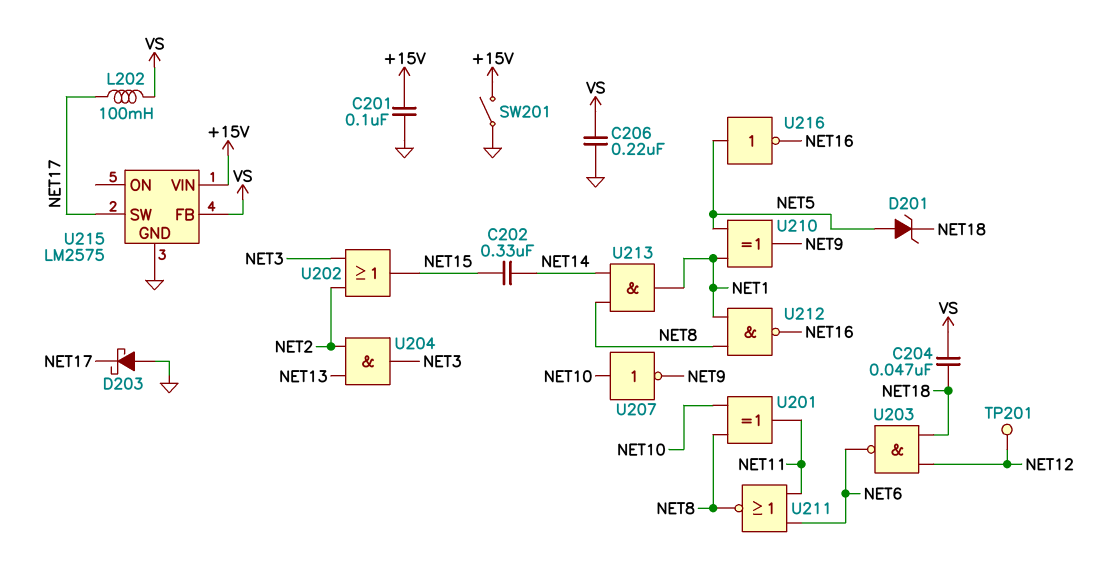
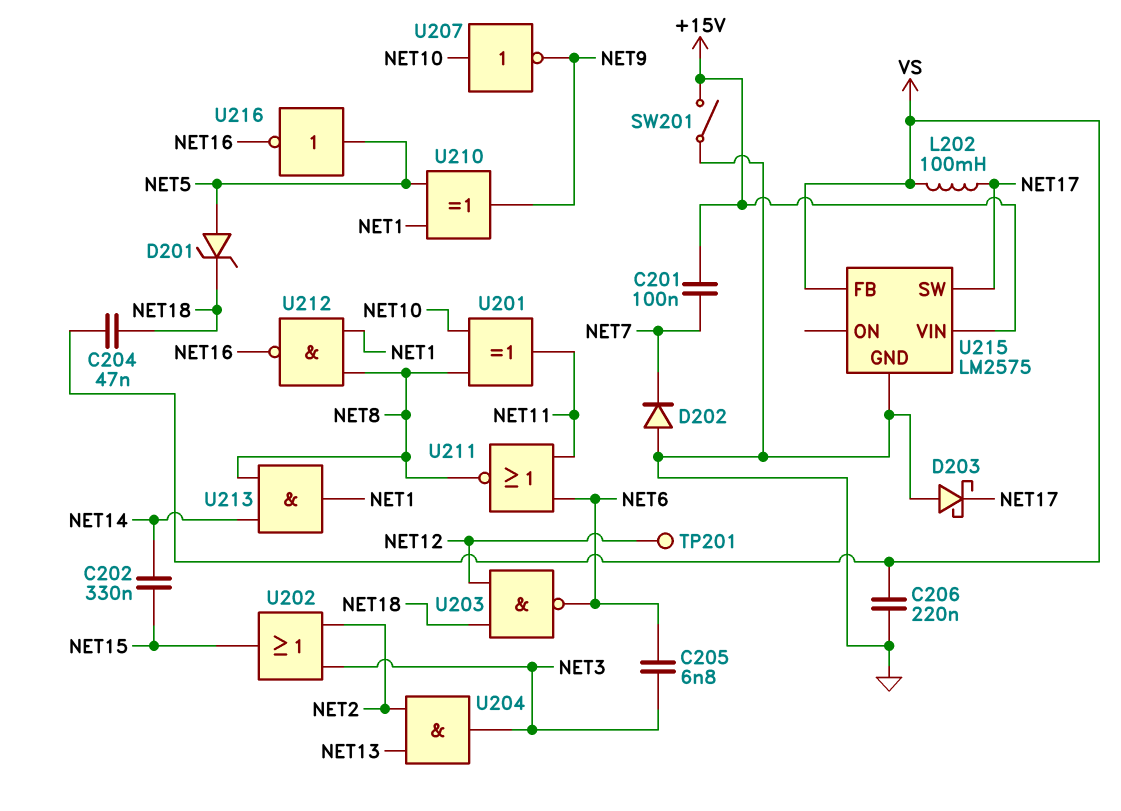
C201: 100nF (+15V, GND) -> 100nF (+15V, NET7)
C205: none -> 6.8nF (NET3, NET6)
D202: none -> diode (A GND, K NET7)

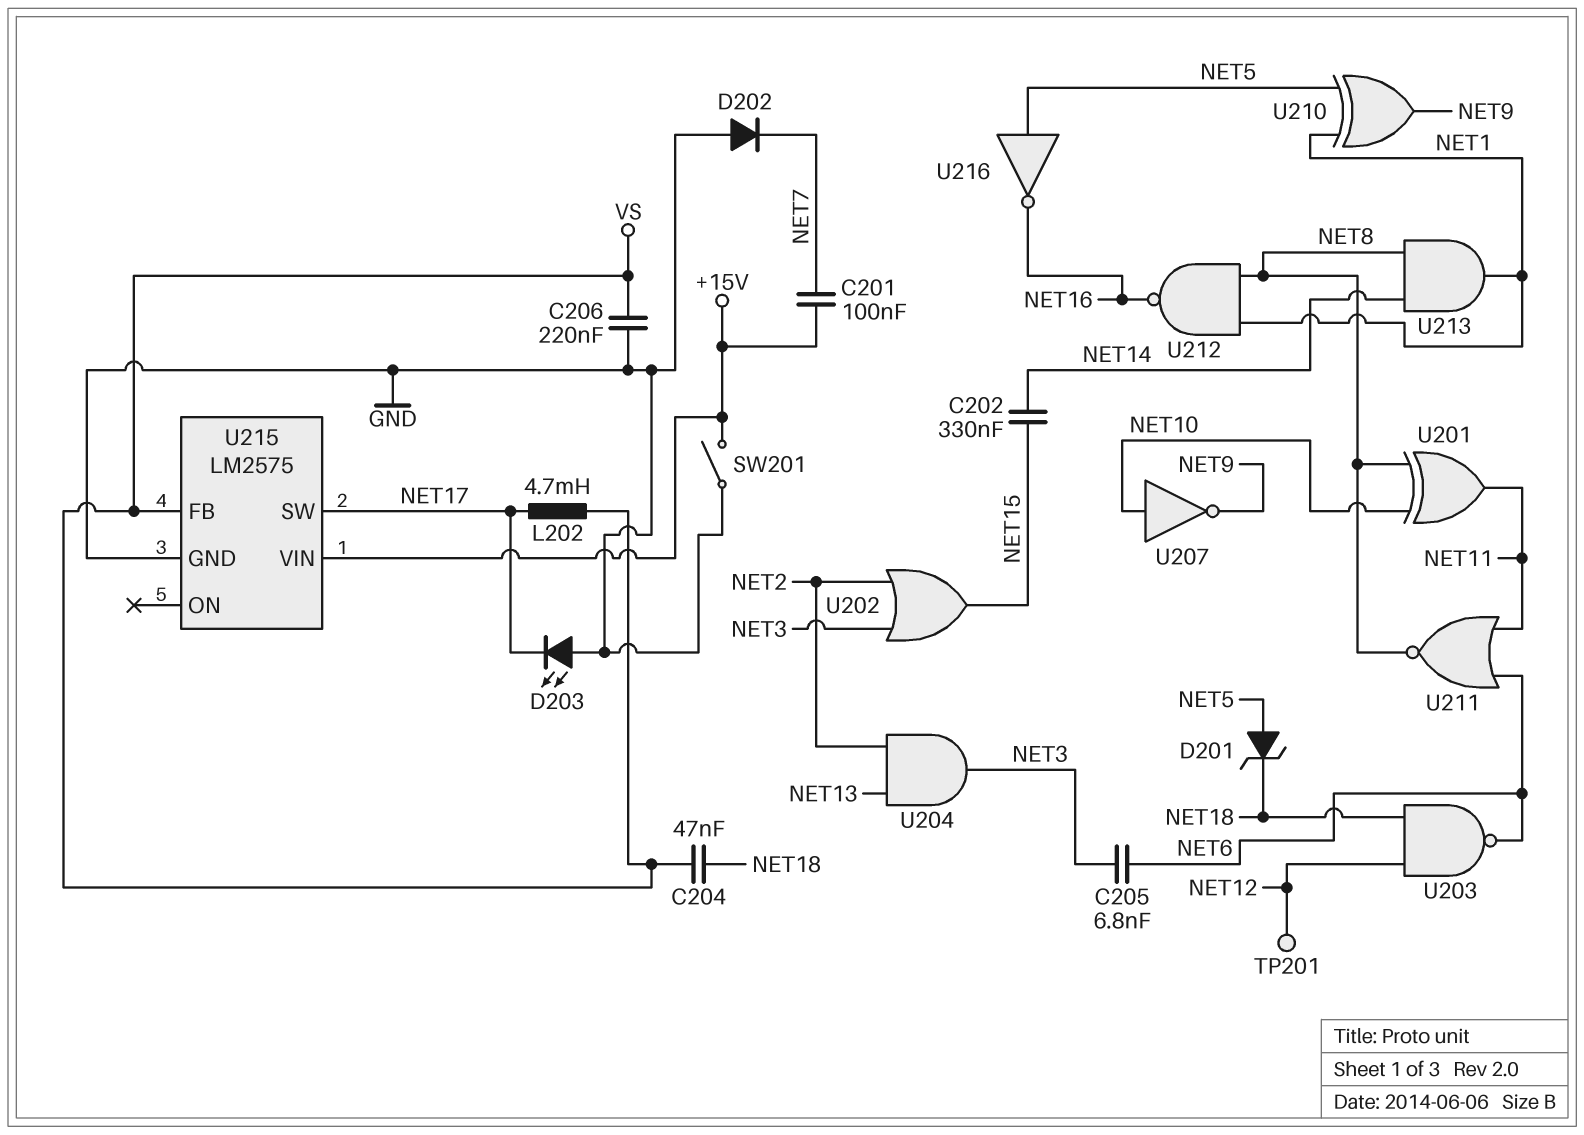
D203: schottky (A GND, K NET17) -> LED (A GND, K NET17)
L202: 100mH (NET17, VS) -> 4.7mH (NET17, VS)

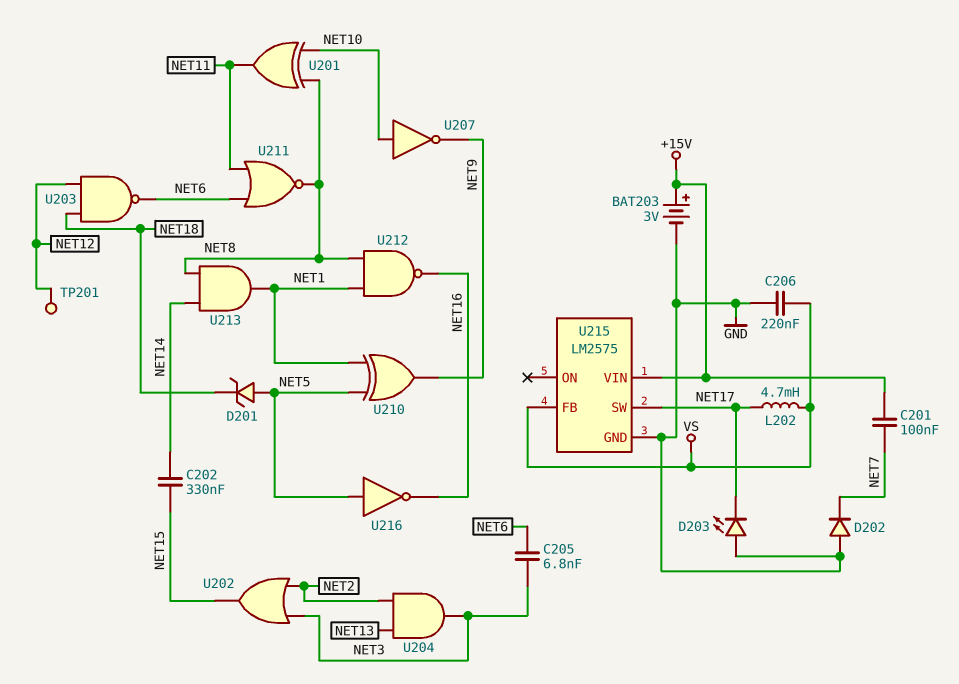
BAT203: none -> 3V (plus +15V, minus GND)
C204: 47nF (NET18, VS) -> none
SW201: switch (+15V, GND) -> none

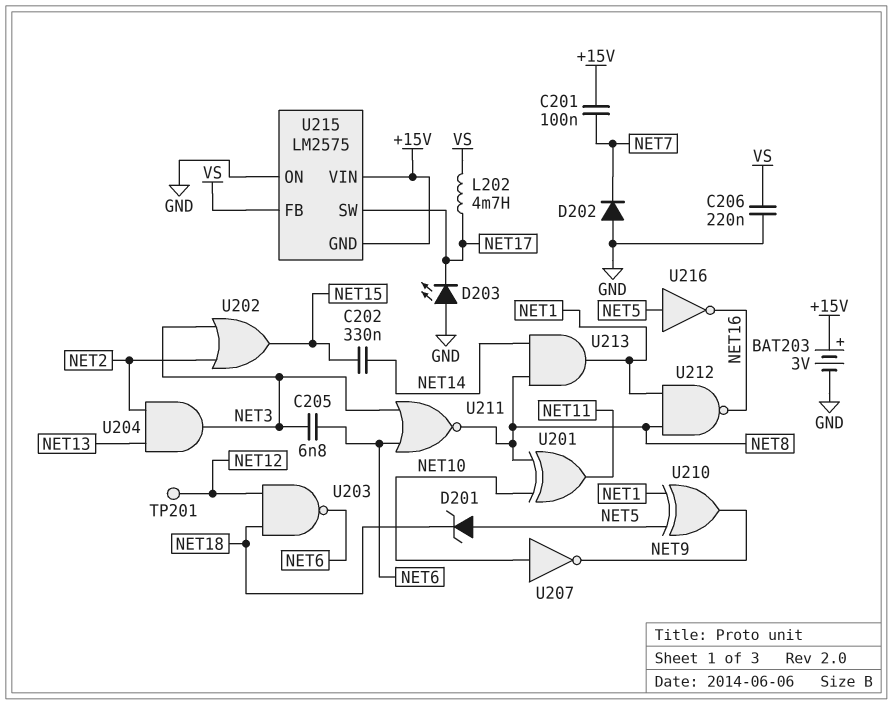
U211: NOR (in NET6, in NET11, out NET8) -> NOR (in NET3, in NET6, out NET8)
U215 pin GND: GND -> +15V
U215 pin ON: none -> GND

